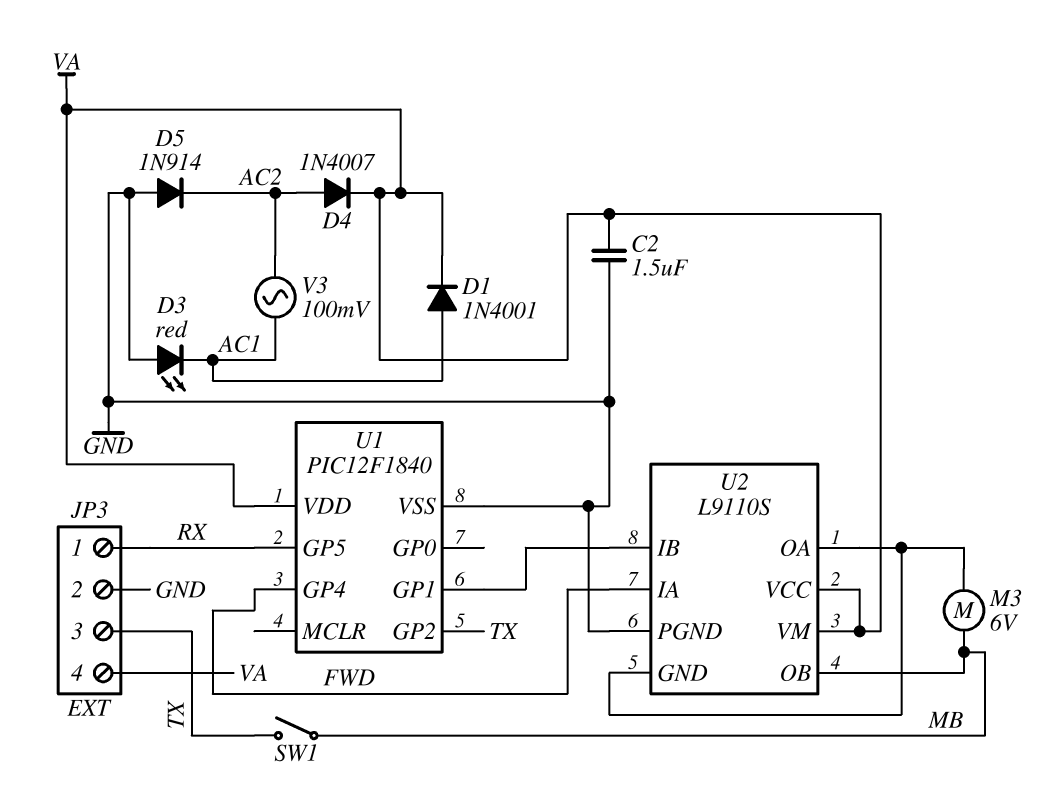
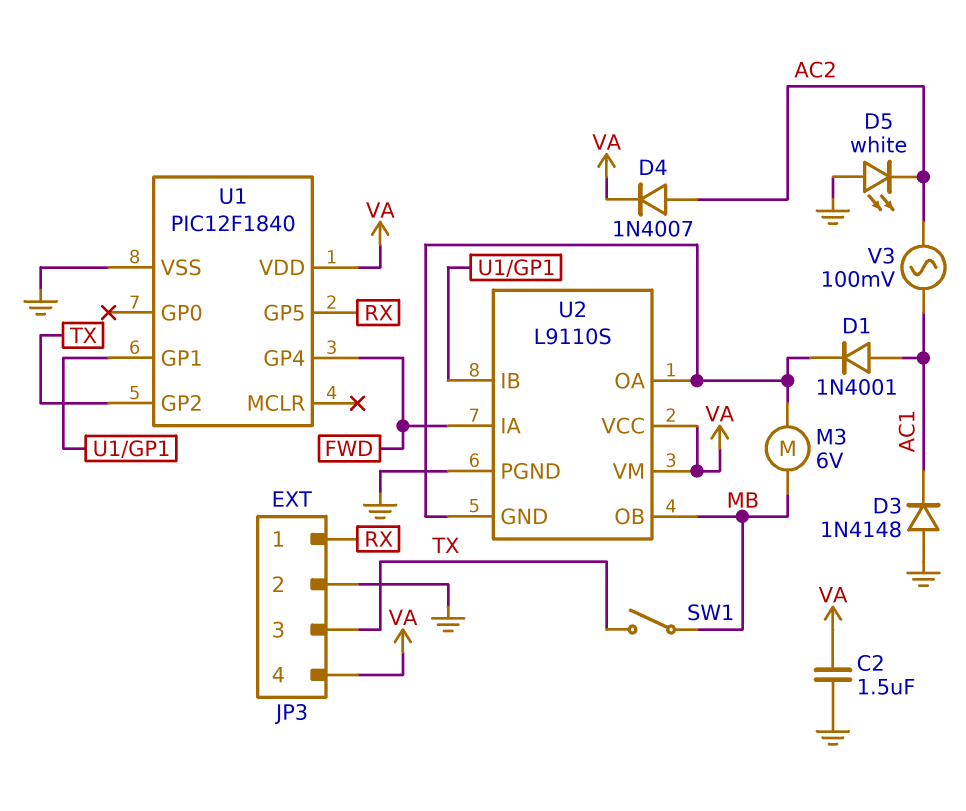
D1: diode 1N4001 (A AC1, K VA) -> diode 1N4001 (A AC1, K U2/GND)
D3: LED red (A GND, K AC1) -> diode 1N4148 (A GND, K AC1)
D5: diode 1N914 (A GND, K AC2) -> LED white (A GND, K AC2)

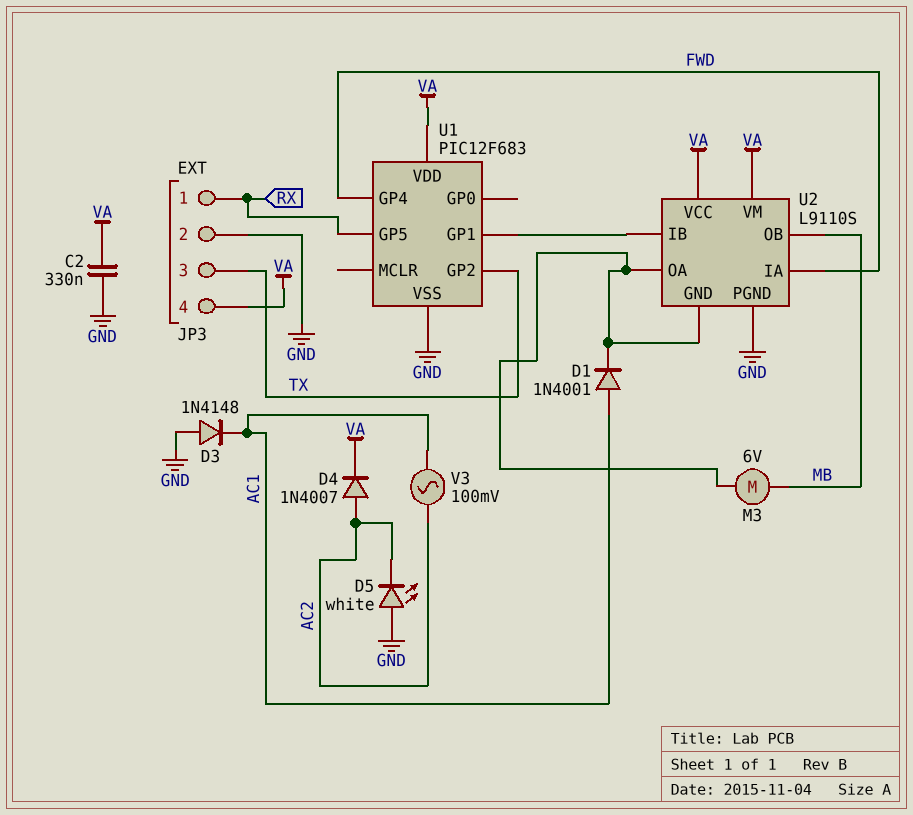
C2: 1.5uF (GND, VA) -> 330nF (GND, VA)
SW1: switch (MB, TX) -> none
U1: PIC12F1840 -> PIC12F683

